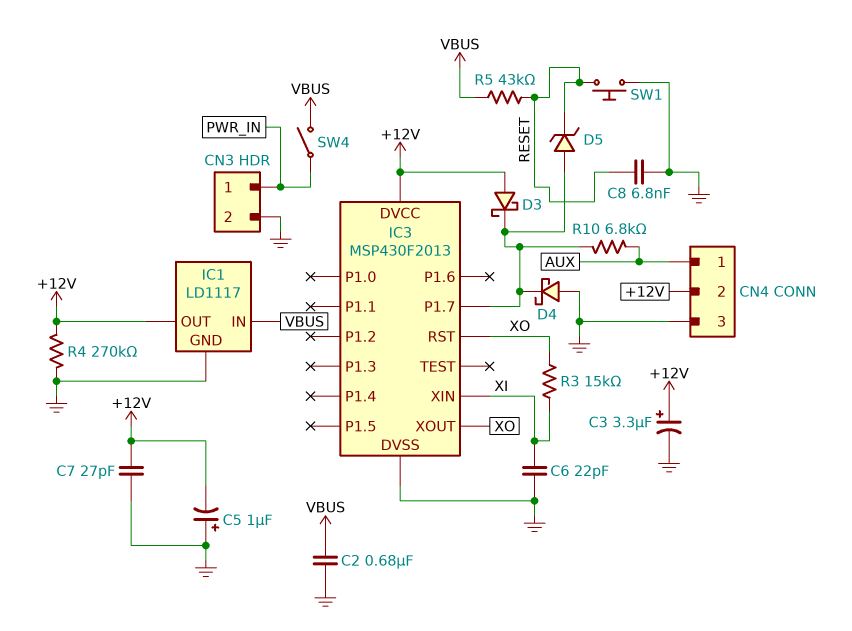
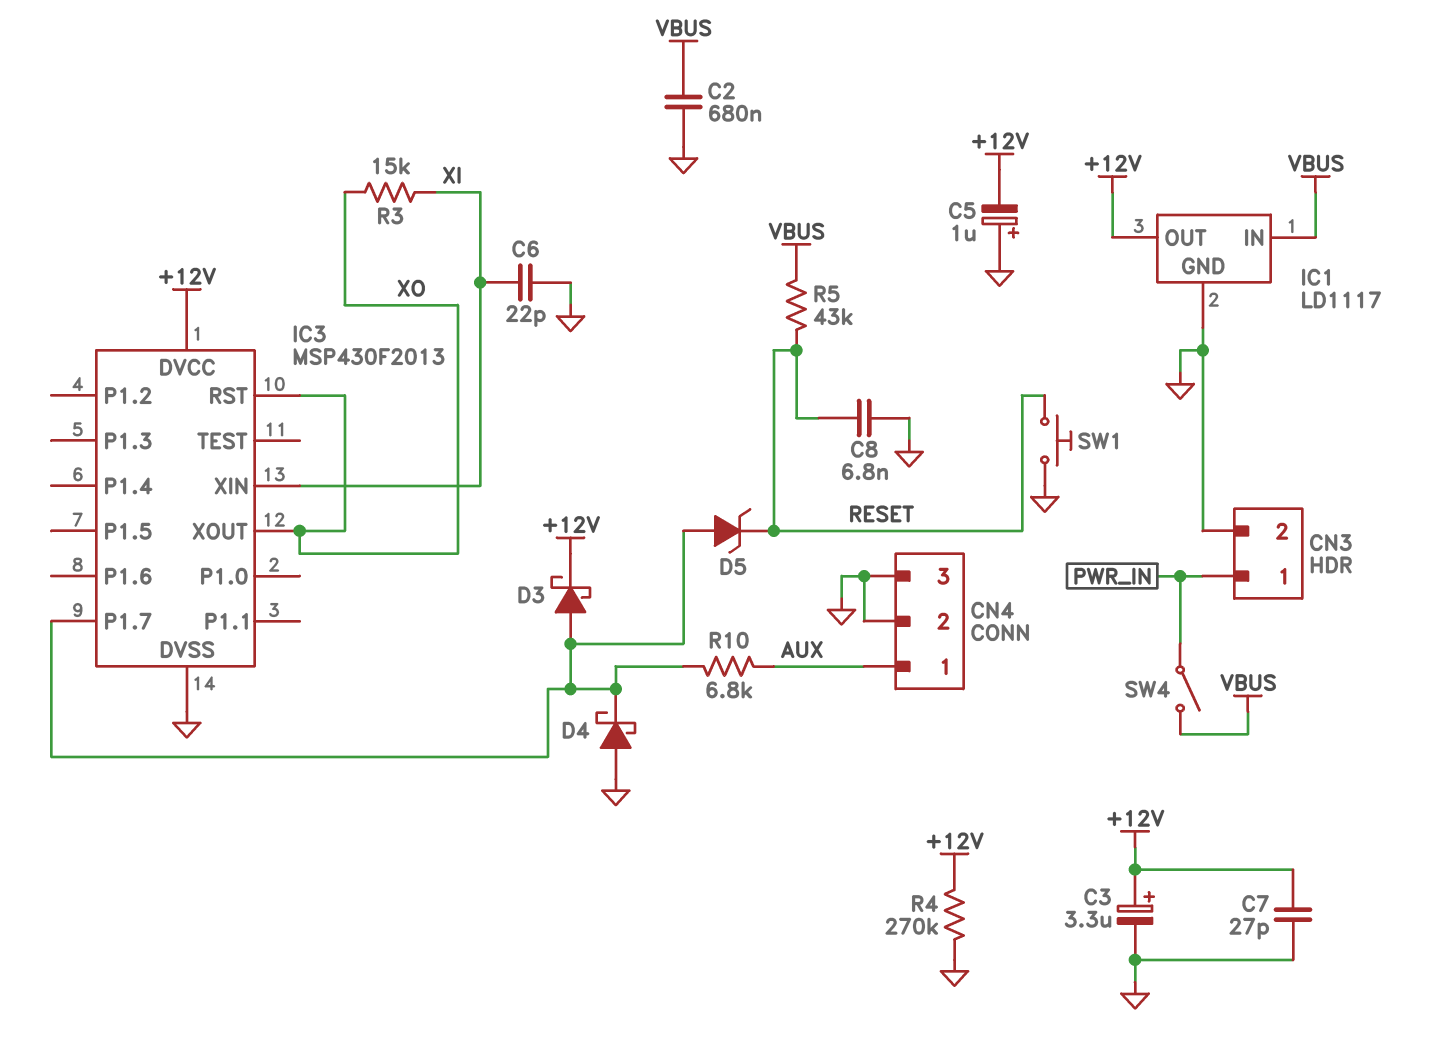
CN4 pin 2: +12V -> GND
D3: schottky (A +12V, K IC3/P1.7) -> schottky (A IC3/P1.7, K +12V)

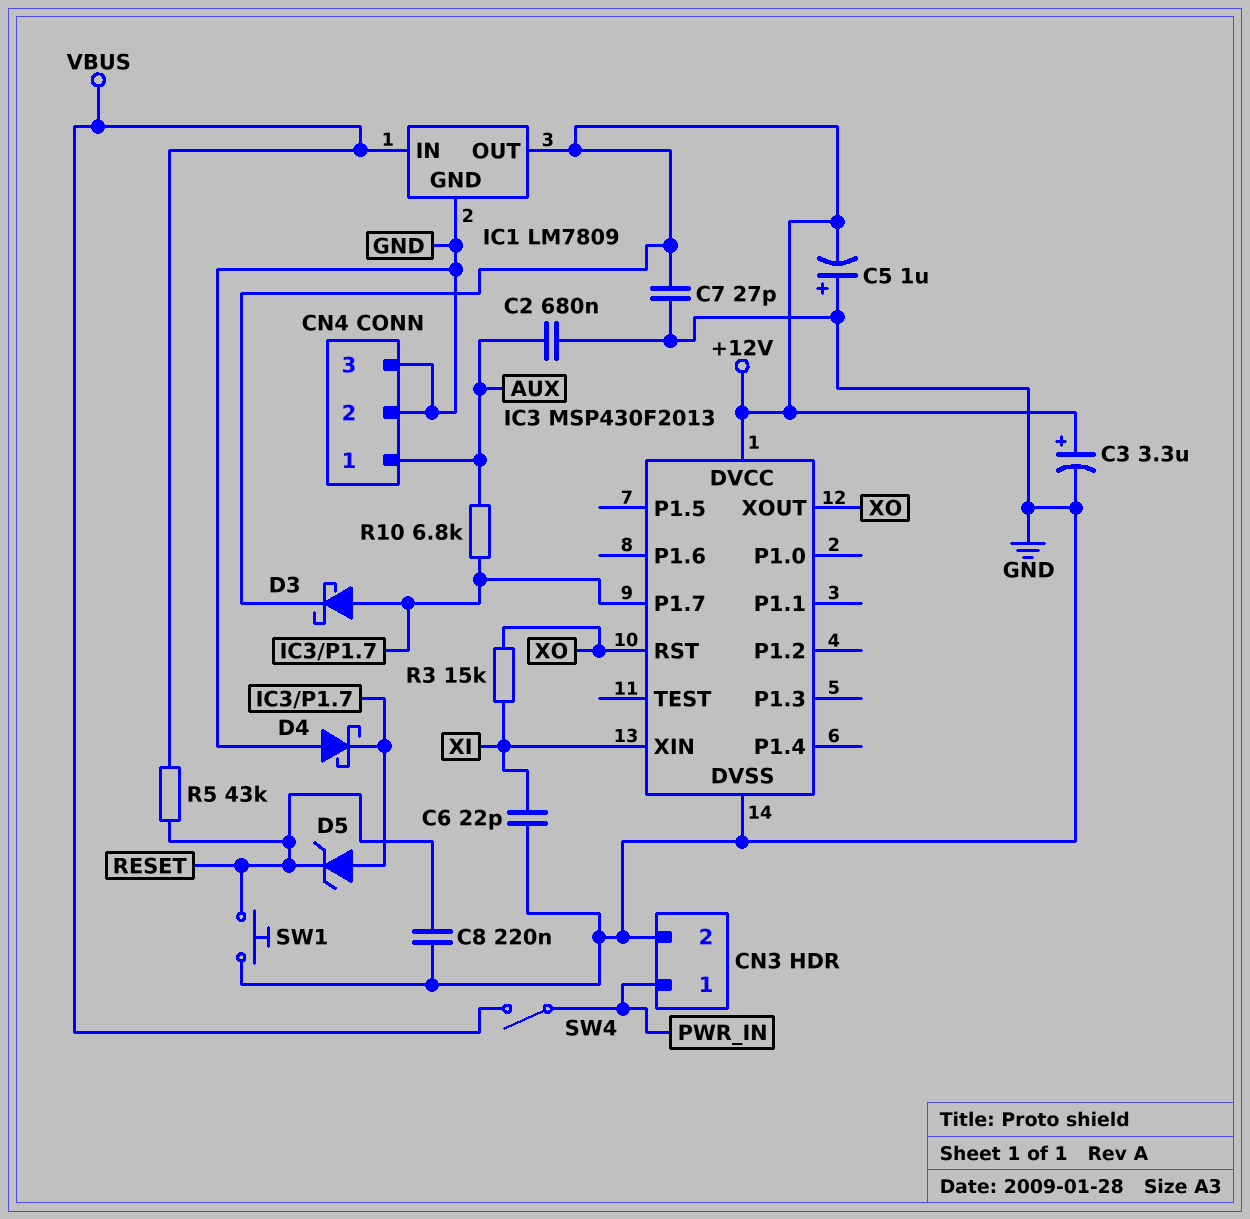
C2: 680nF (GND, VBUS) -> 680nF (AUX, GND)
C8: 6.8nF (GND, RESET) -> 220nF (GND, RESET)
IC1: LD1117 -> LM7809
R4: 270k (+12V, GND) -> none

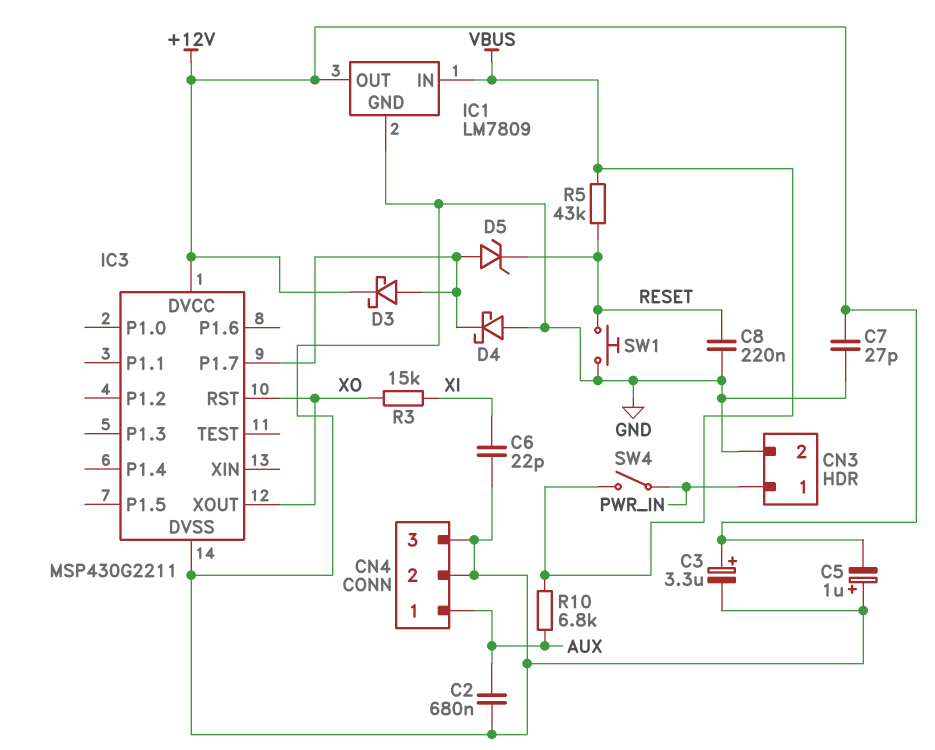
IC3: MSP430F2013 -> MSP430G2211
IC3 pin XIN: XI -> none
R10: 6.8k (AUX, IC3/P1.7) -> 6.8k (AUX, VBUS)

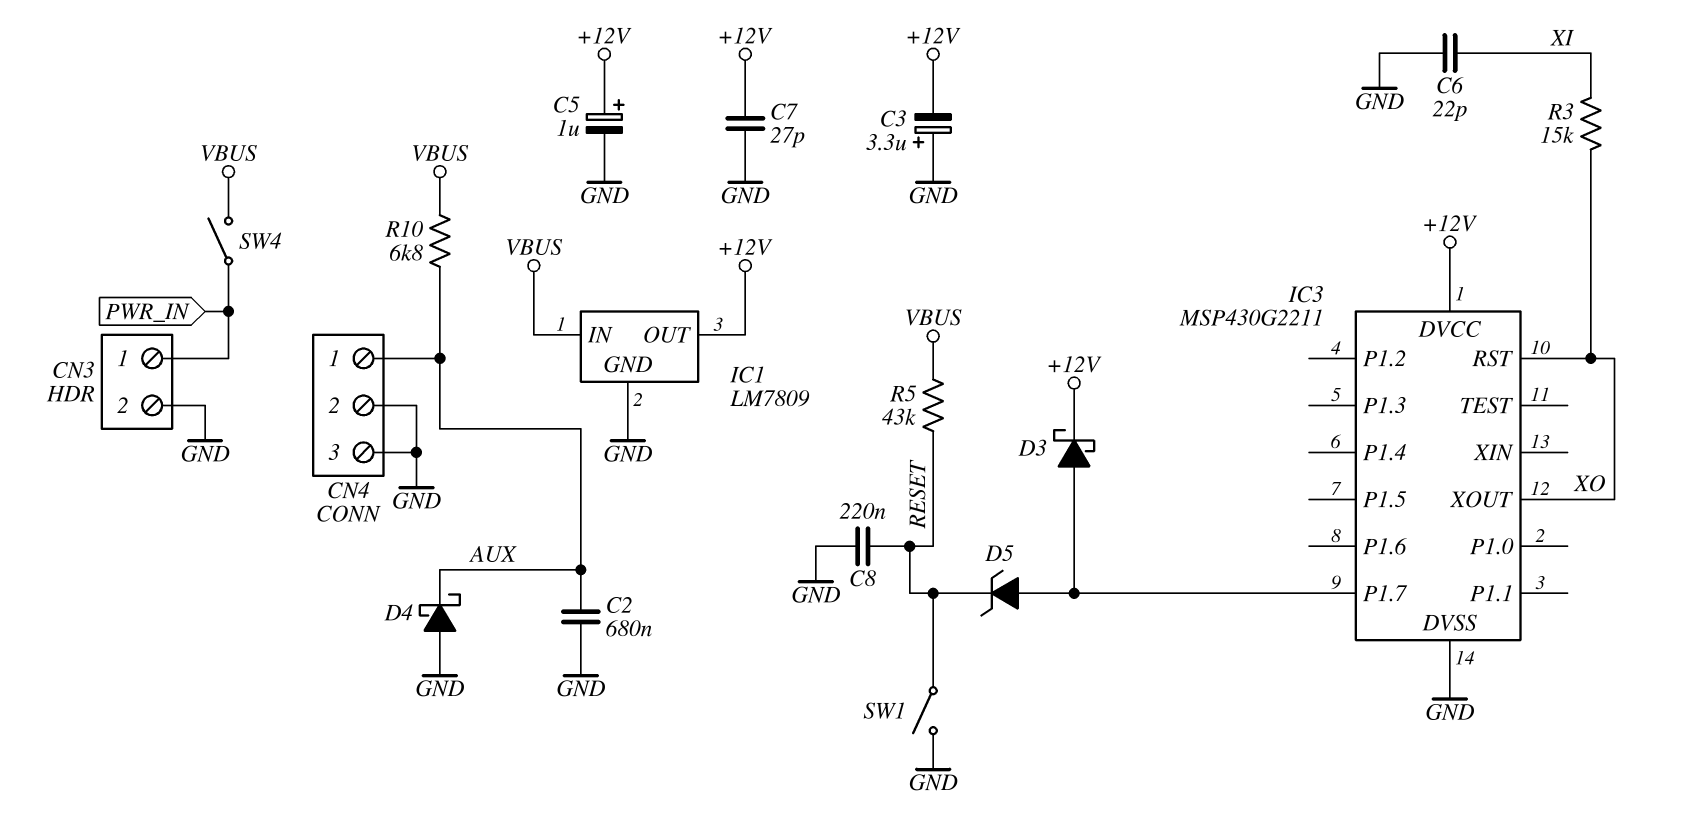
C3: 3.3uF (plus +12V, minus GND) -> 3.3uF (plus GND, minus +12V)
C5: 1uF (plus GND, minus +12V) -> 1uF (plus +12V, minus GND)
D4: schottky (A GND, K IC3/P1.7) -> schottky (A GND, K AUX)
SW1: button (GND, RESET) -> switch (GND, RESET)

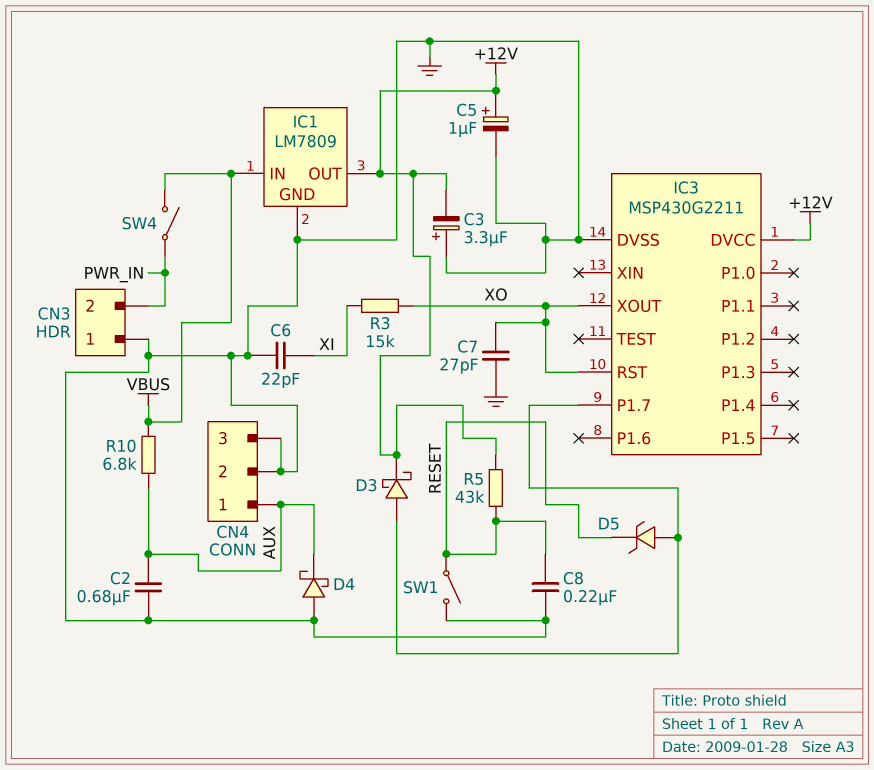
C7: 27pF (+12V, GND) -> 27pF (GND, XO)
CN3 pin 1: PWR_IN -> GND
CN3 pin 2: GND -> PWR_IN
R5: 43k (RESET, VBUS) -> 43k (+12V, RESET)

